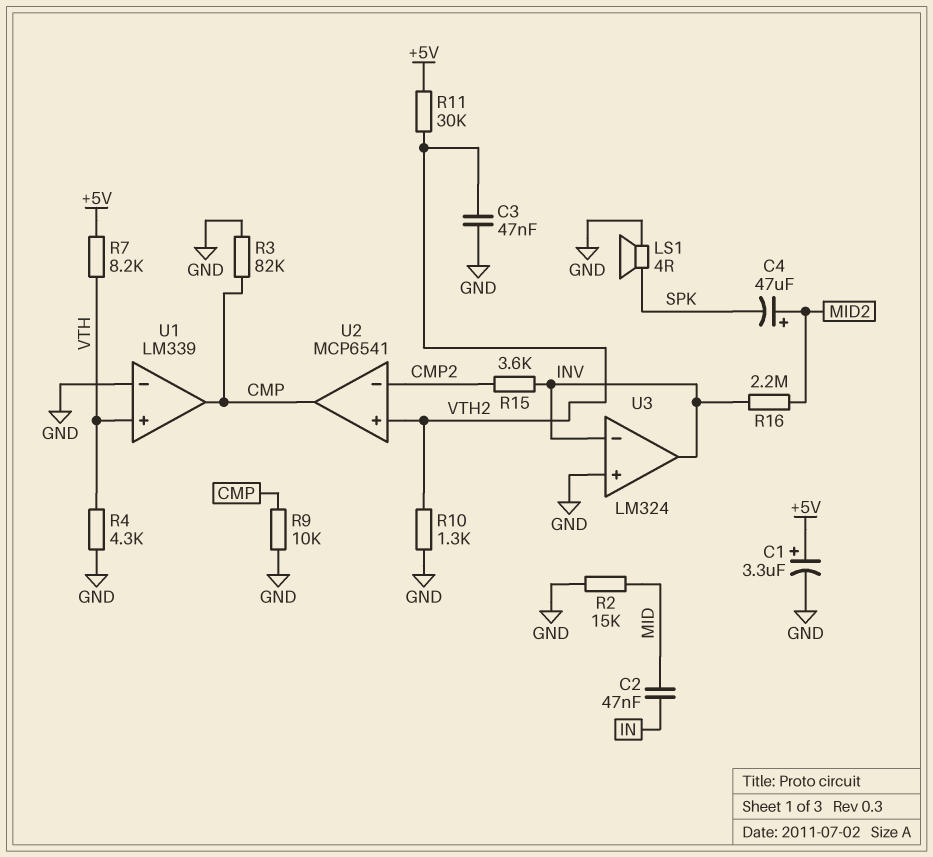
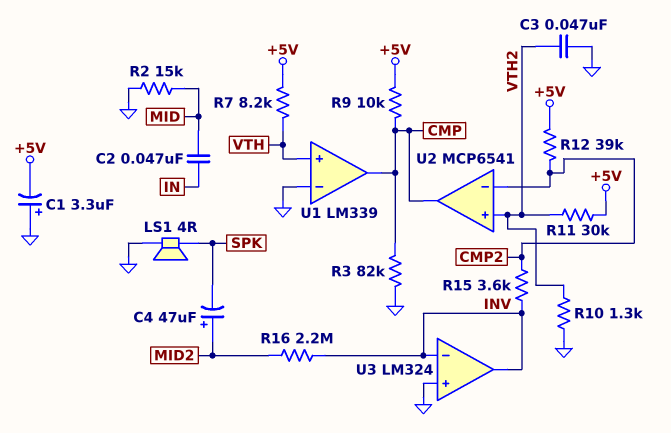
C1: 3.3uF (plus +5V, minus GND) -> 3.3uF (plus GND, minus +5V)
R4: 4.3k (GND, VTH) -> none
R9: 10k (CMP, GND) -> 10k (+5V, CMP)
R12: none -> 39k (+5V, CMP2)

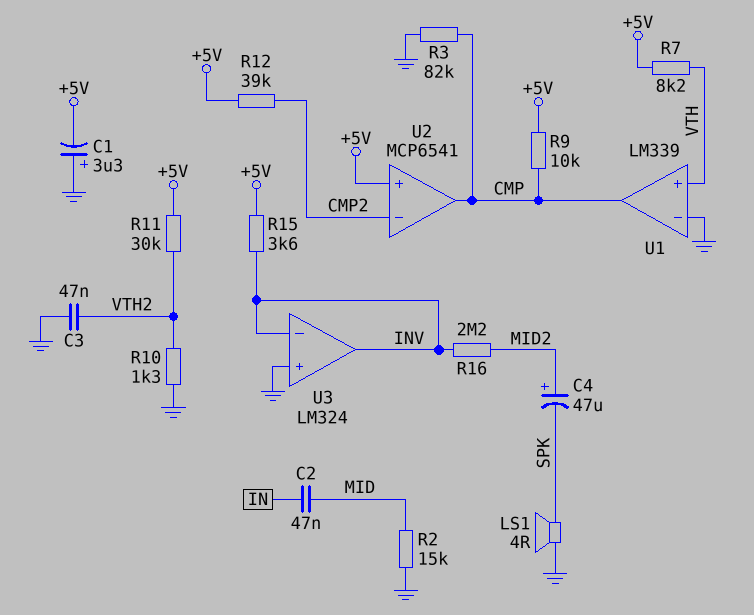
R15: 3.6k (CMP2, INV) -> 3.6k (+5V, INV)
U2 pin in+: VTH2 -> +5V

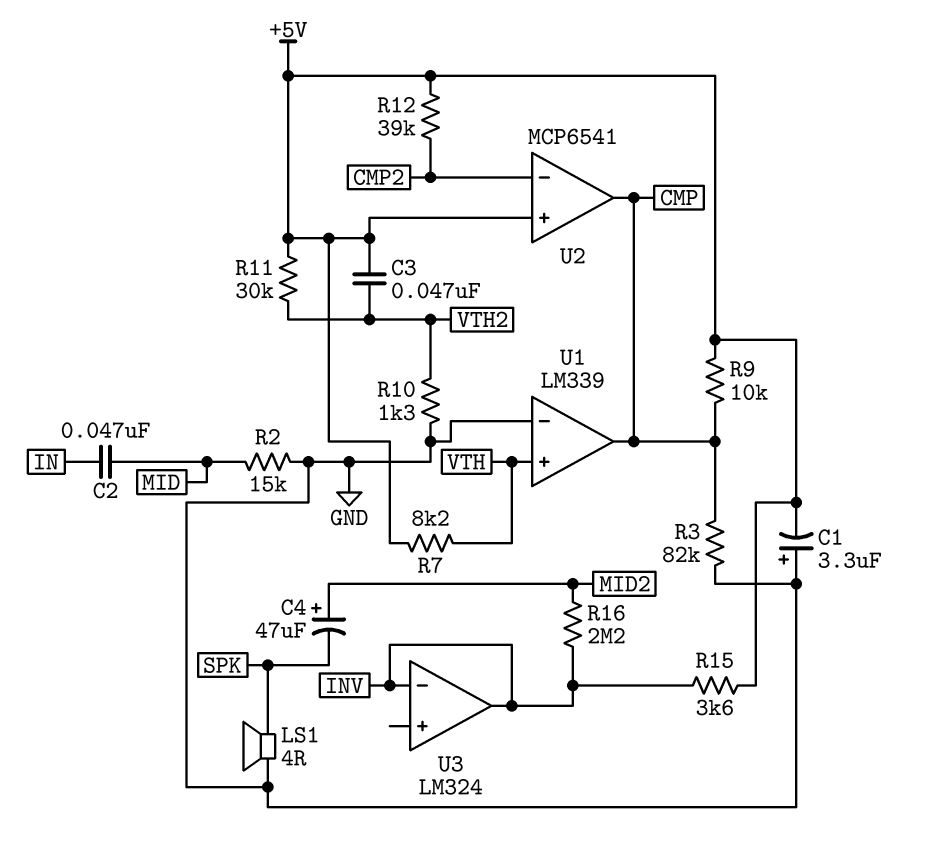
C3: 47nF (GND, VTH2) -> 47nF (+5V, VTH2)
U3 pin in+: GND -> none

